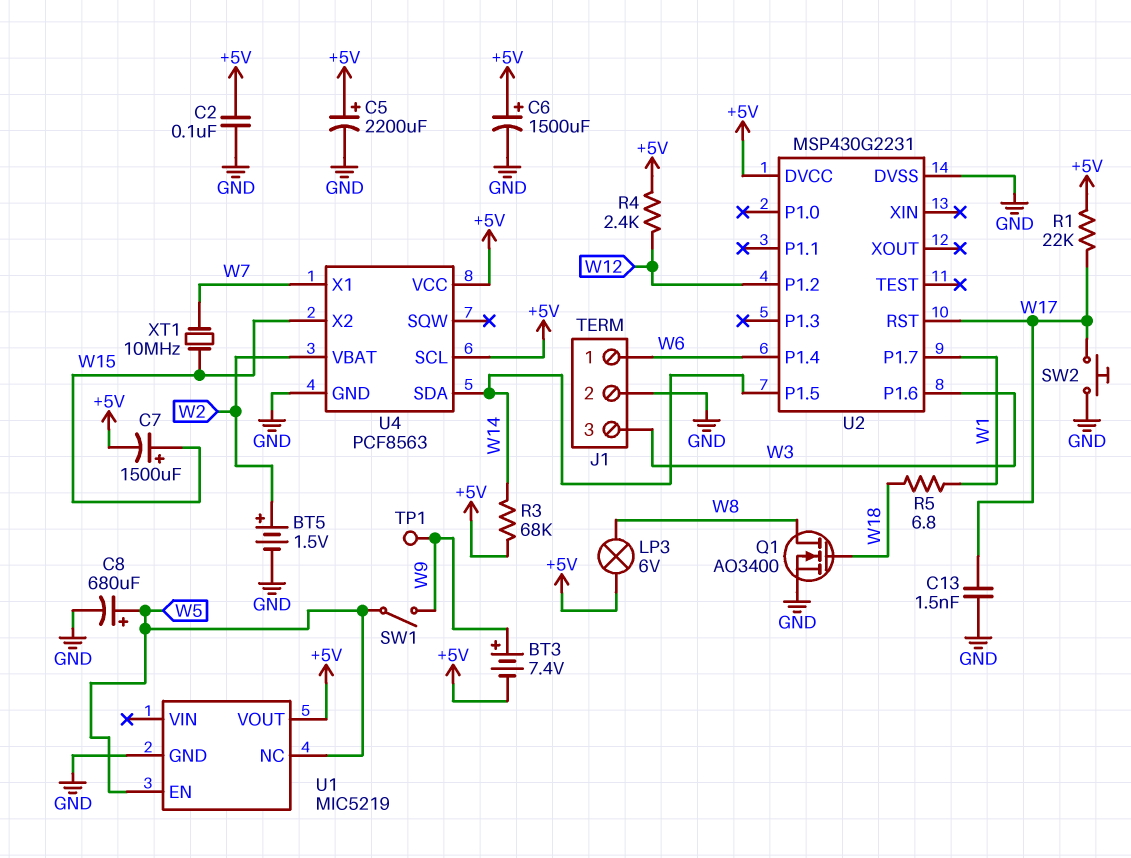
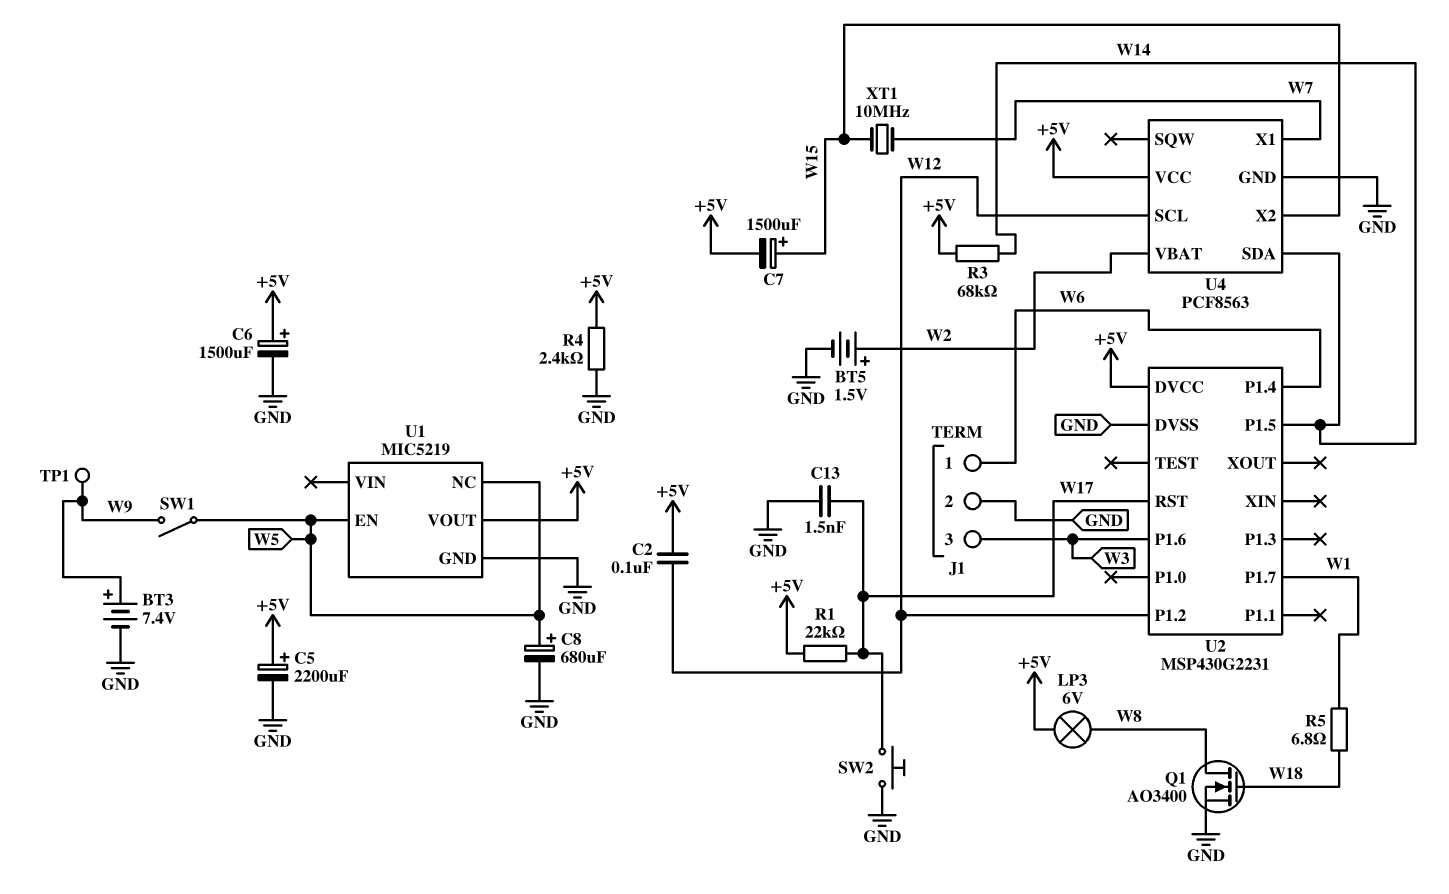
BT3: 7.4V (plus W9, minus +5V) -> 7.4V (plus W9, minus GND)
C2: 100nF (+5V, GND) -> 100nF (+5V, W12)
R4: 2.4k (+5V, W12) -> 2.4k (+5V, GND)
U4 pin SCL: +5V -> W12

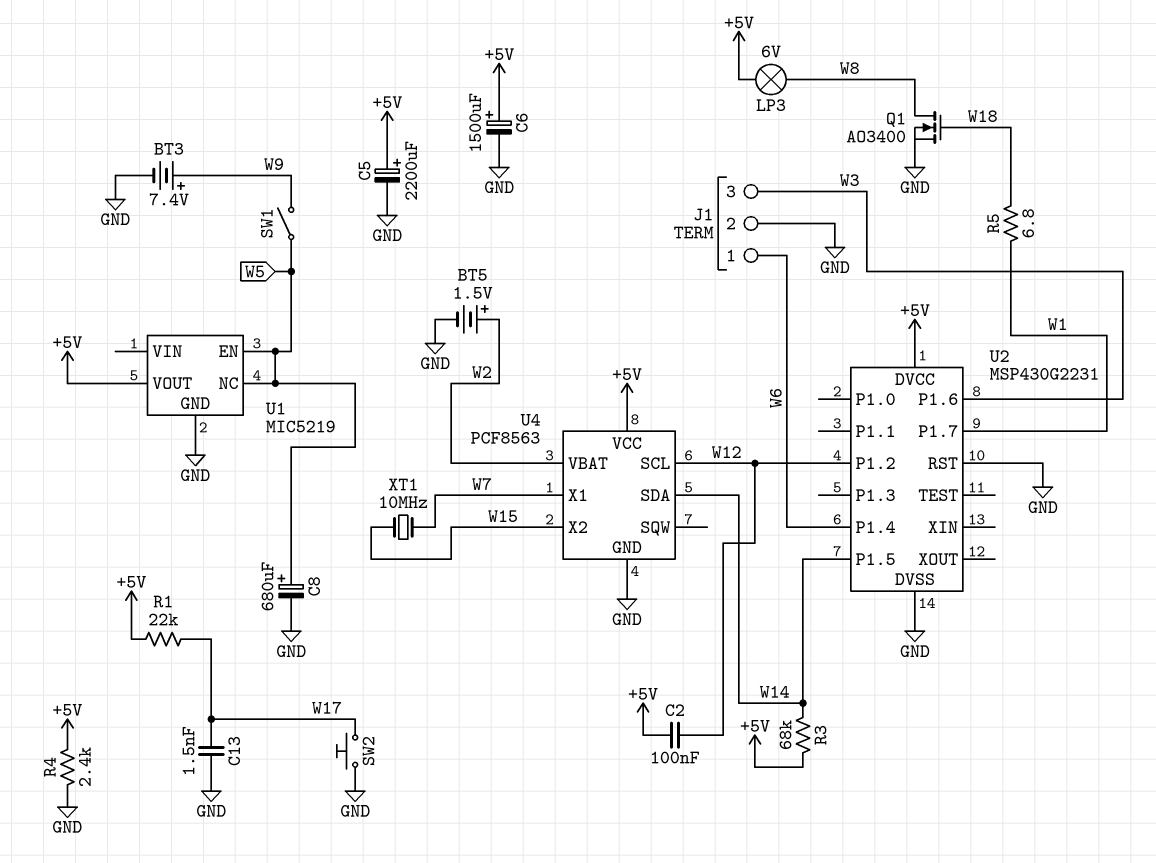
C7: 1500uF (plus W15, minus +5V) -> none
TP1: test point (W9) -> none
U2 pin RST: W17 -> GND

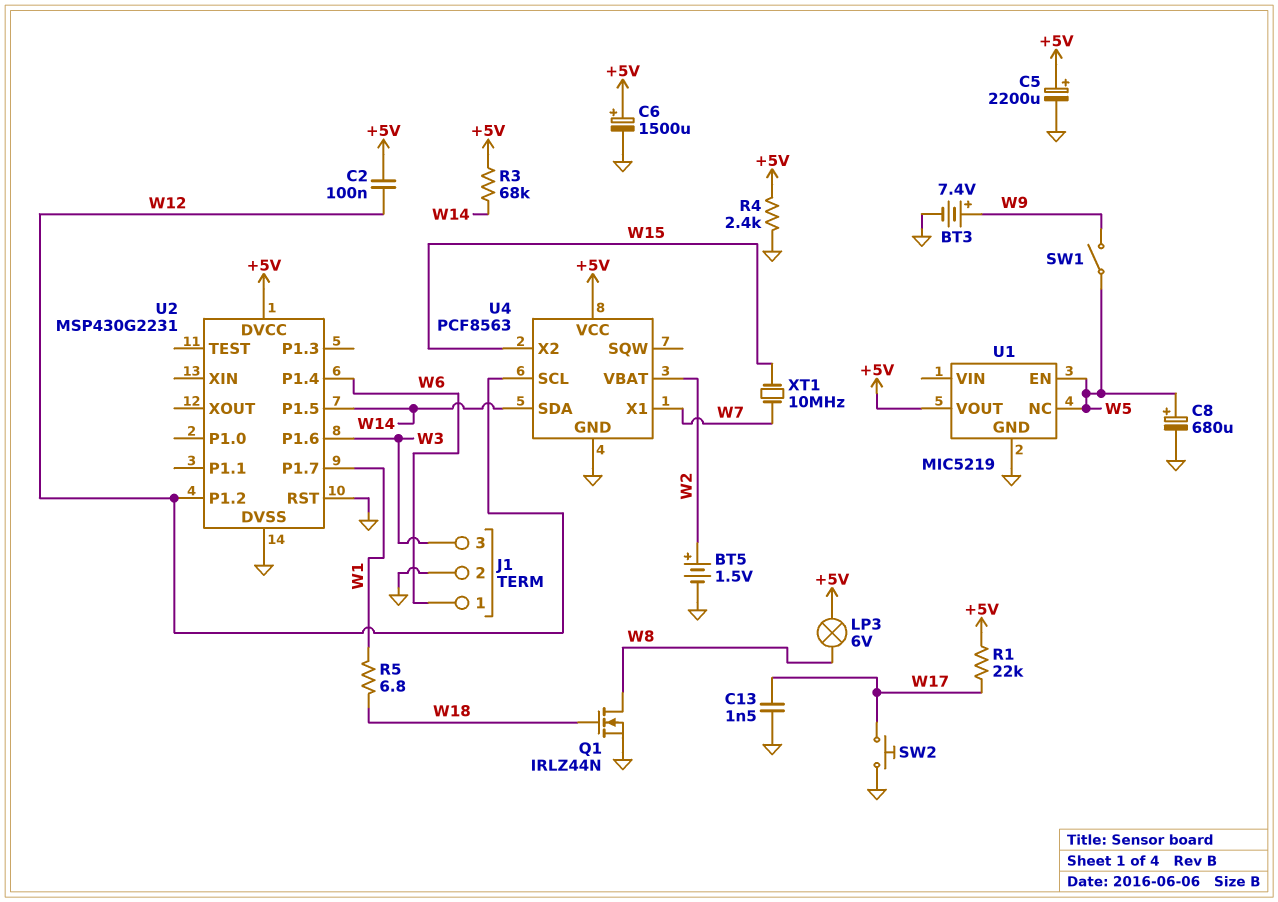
Q1: NMOS AO3400 (G W18, D W8, S GND) -> NMOS IRLZ44N (G W18, D W8, S GND)

